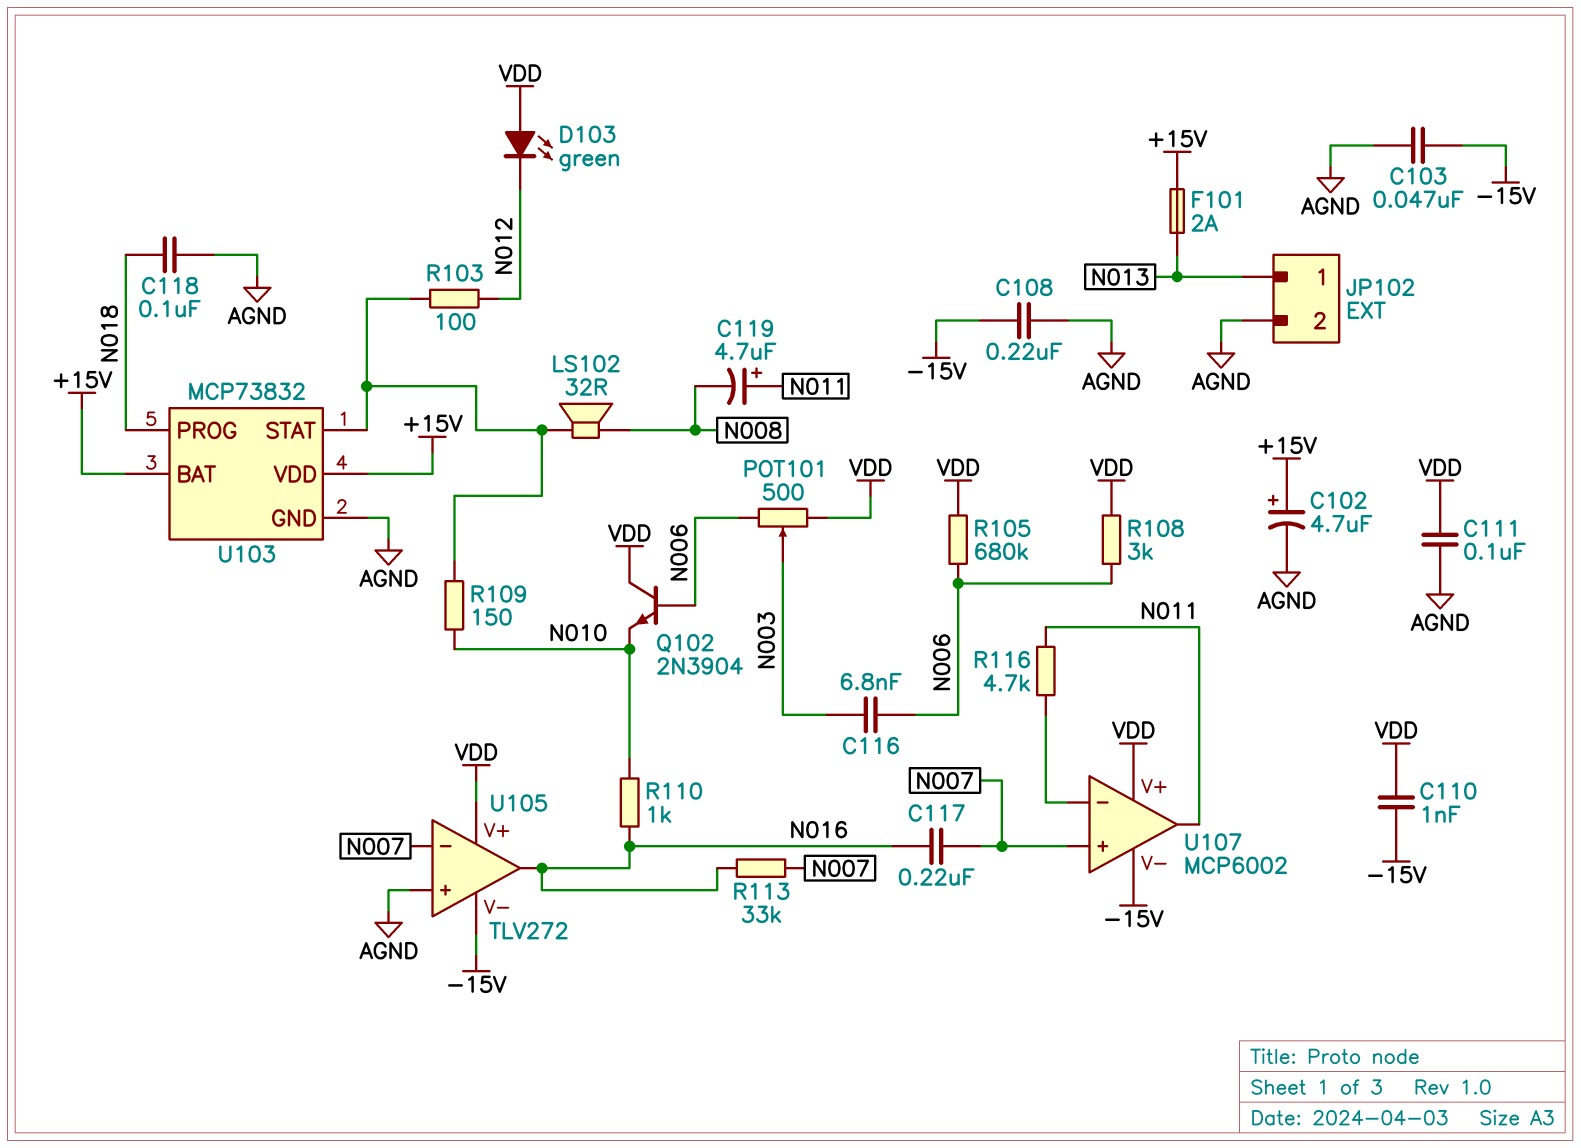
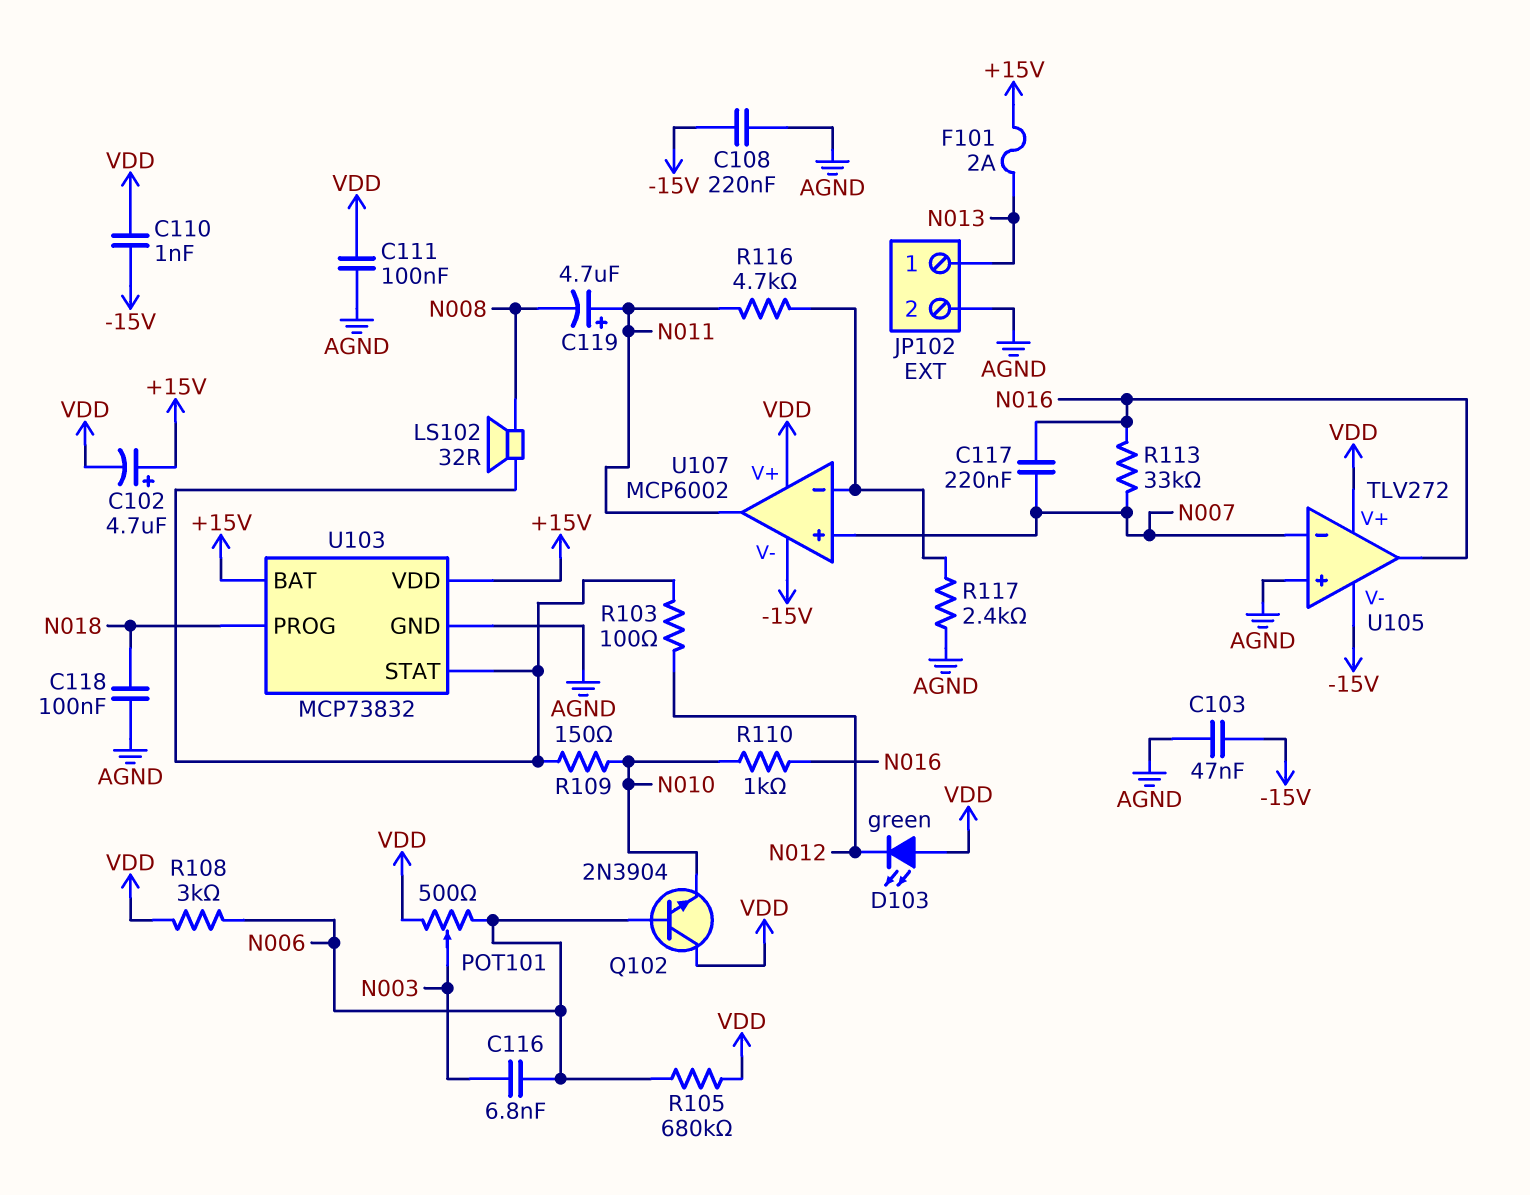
C102: 4.7uF (plus +15V, minus AGND) -> 4.7uF (plus +15V, minus VDD)
R117: none -> 2.4k (AGND, U107/in-)

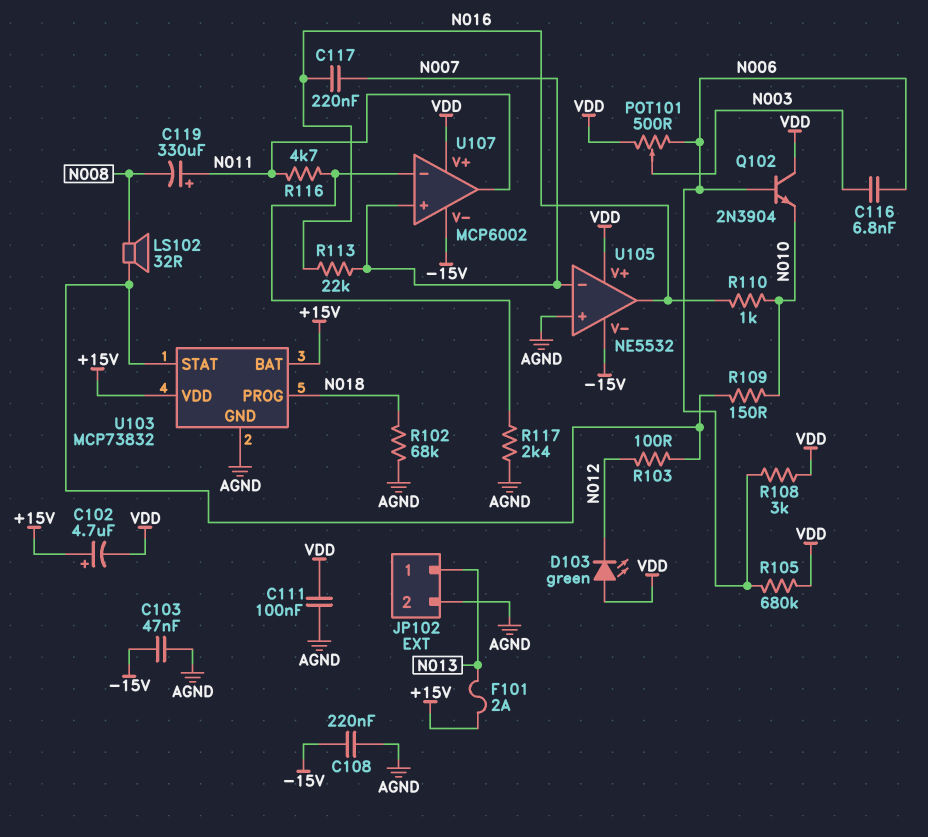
C110: 1nF (-15V, VDD) -> none
C118: 100nF (AGND, N018) -> none
C119: 4.7uF (plus N011, minus N008) -> 330uF (plus N011, minus N008)
R102: none -> 68k (AGND, N018)
R113: 33k (N007, N016) -> 22k (N007, N016)
U105: TLV272 -> NE5532

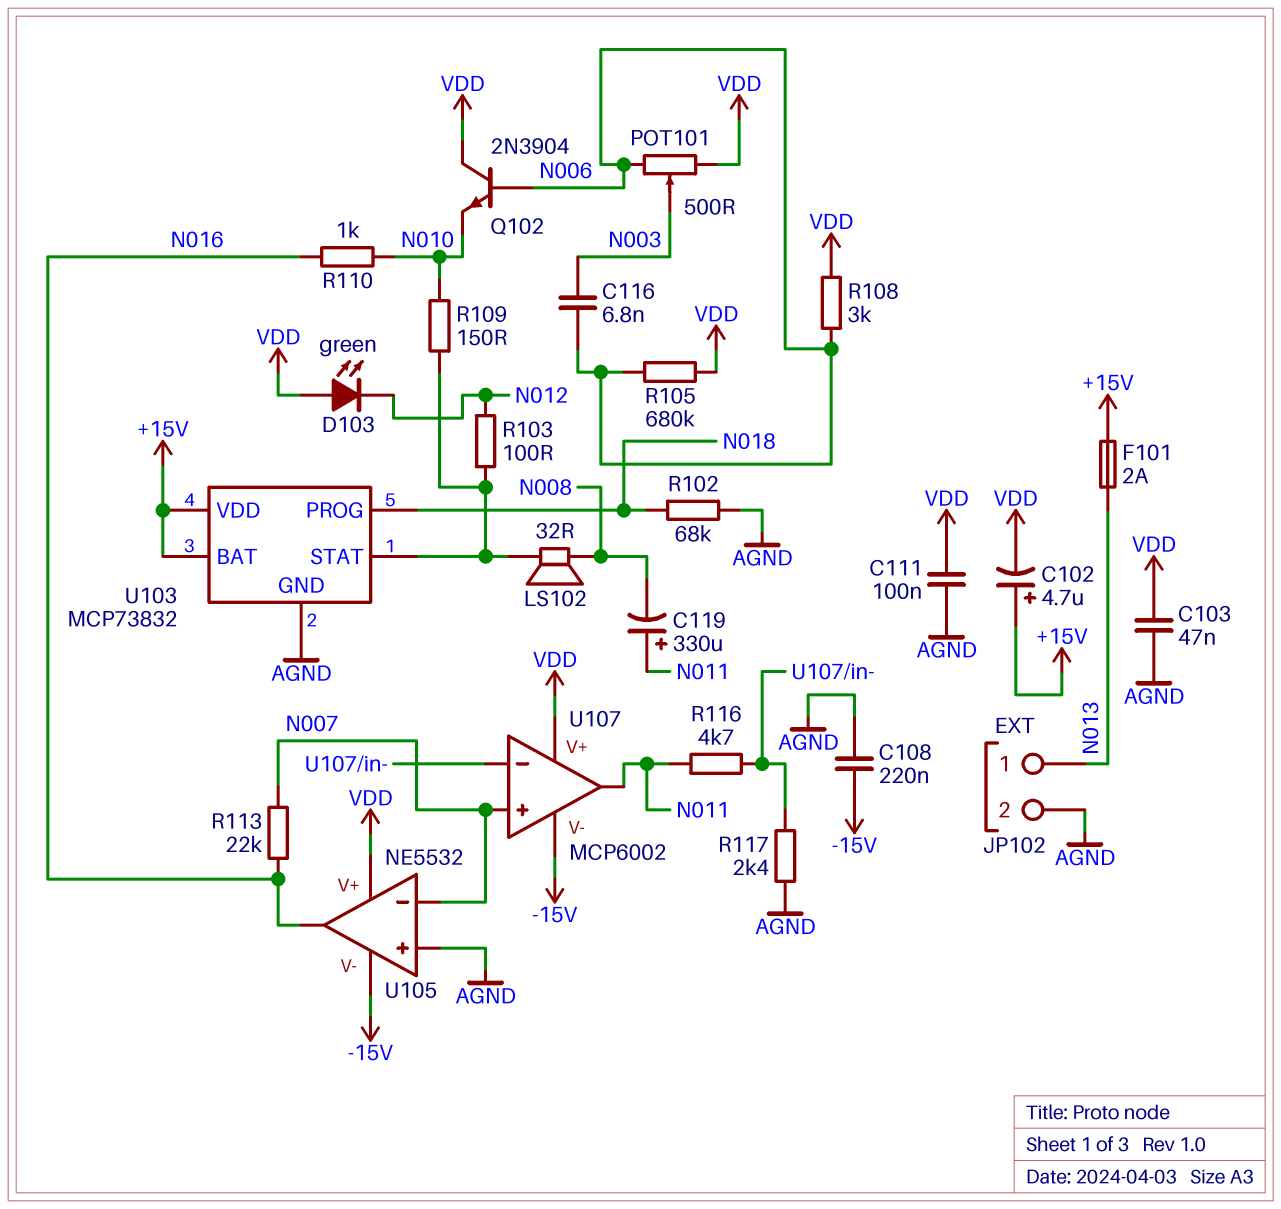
C103: 47nF (-15V, AGND) -> 47nF (AGND, VDD)
C117: 220nF (N007, N016) -> none

